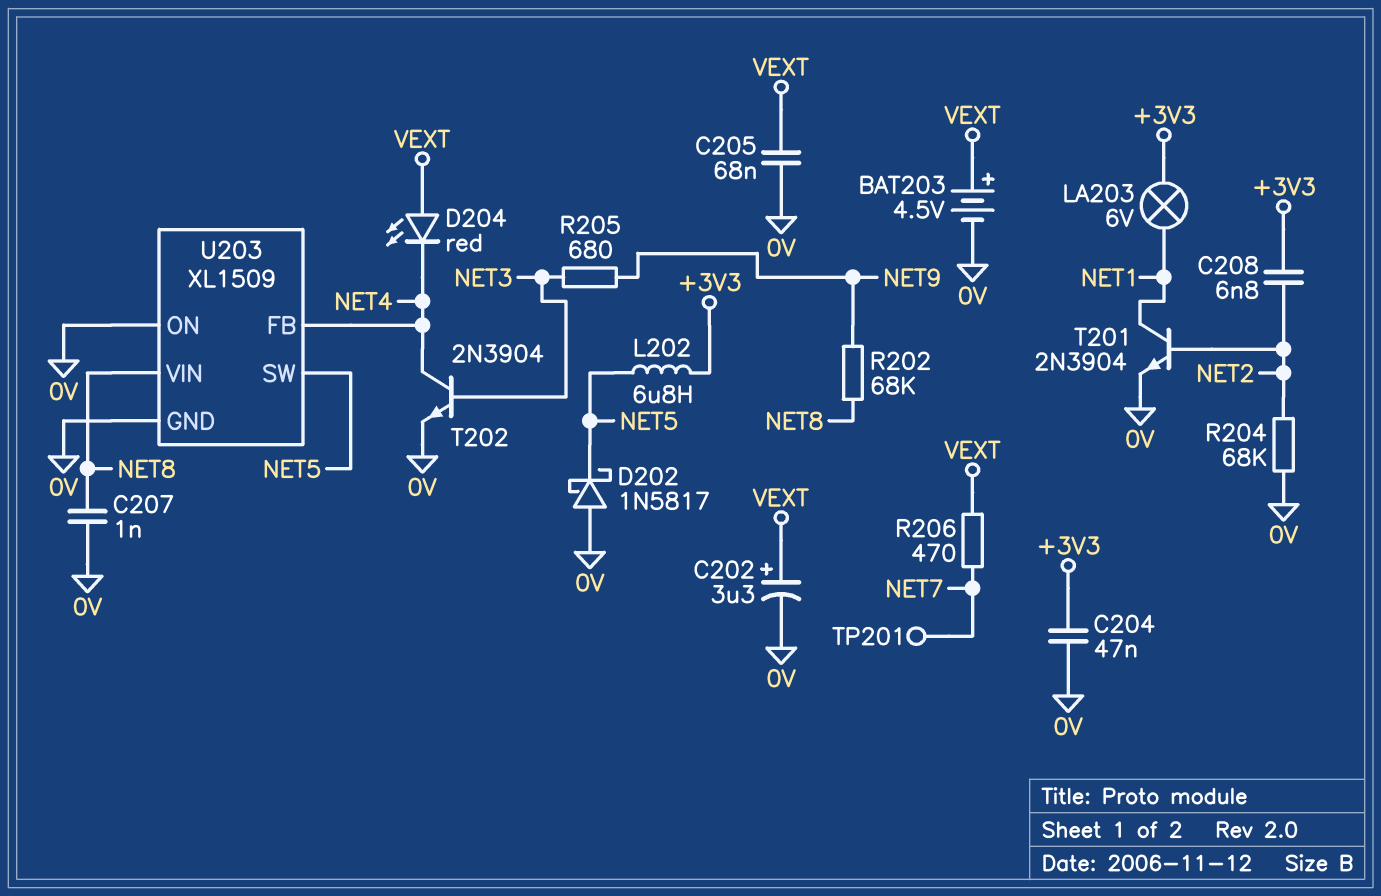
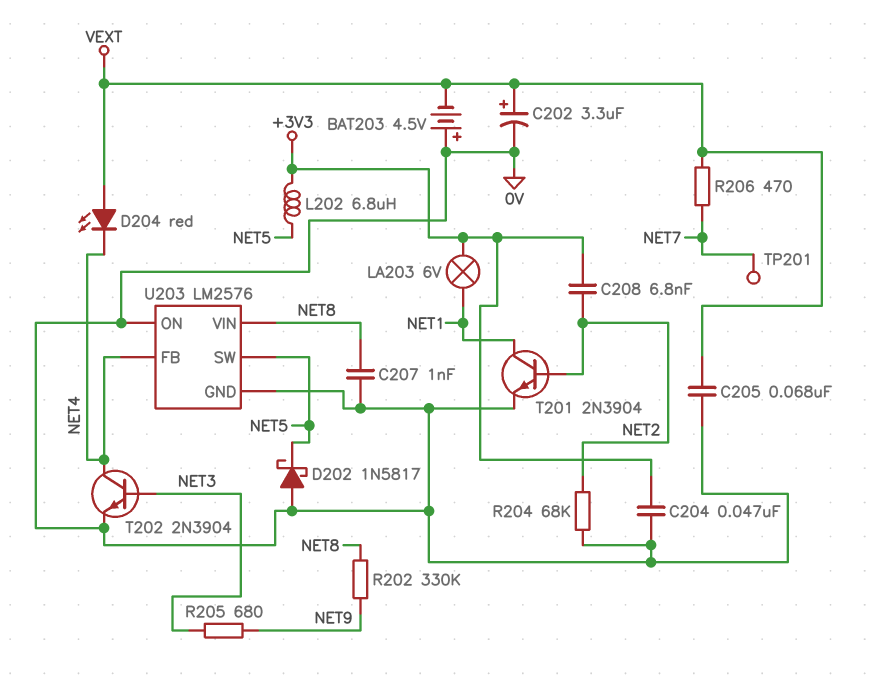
BAT203: 4.5V (plus VEXT, minus 0V) -> 4.5V (plus 0V, minus VEXT)
R202: 68k (NET8, NET9) -> 330k (NET8, NET9)
U203: XL1509 -> LM2576

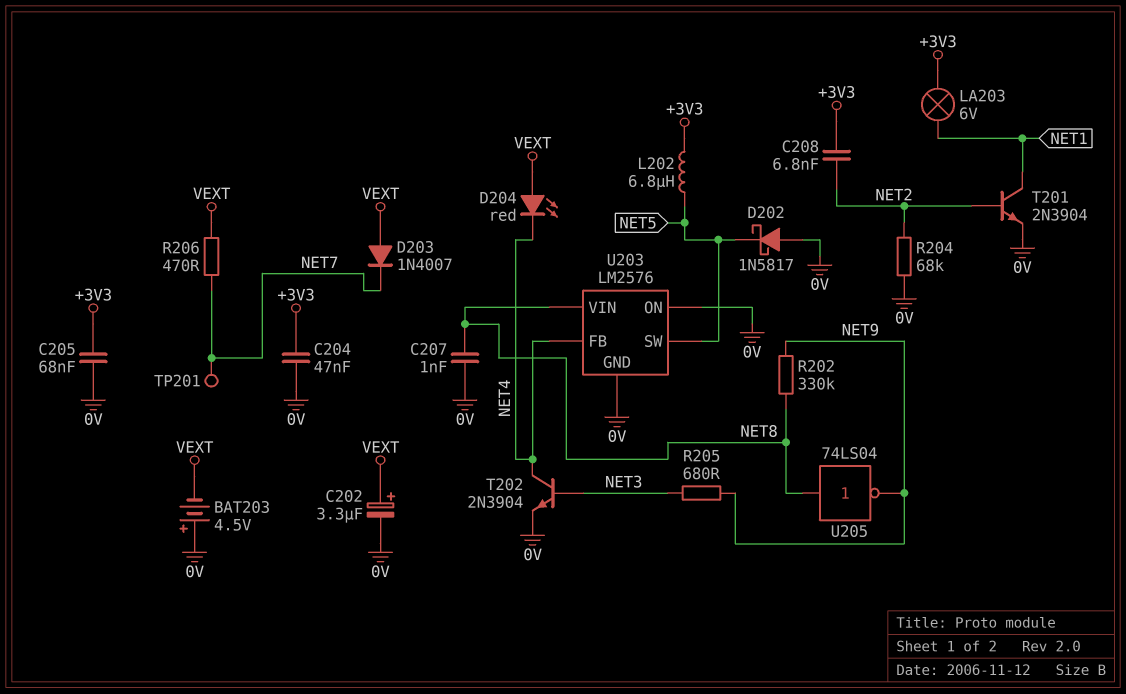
C205: 68nF (0V, VEXT) -> 68nF (+3V3, 0V)
D203: none -> diode 1N4007 (A VEXT, K NET7)
U205: none -> NOT 74LS04 (in NET8, out NET9)

